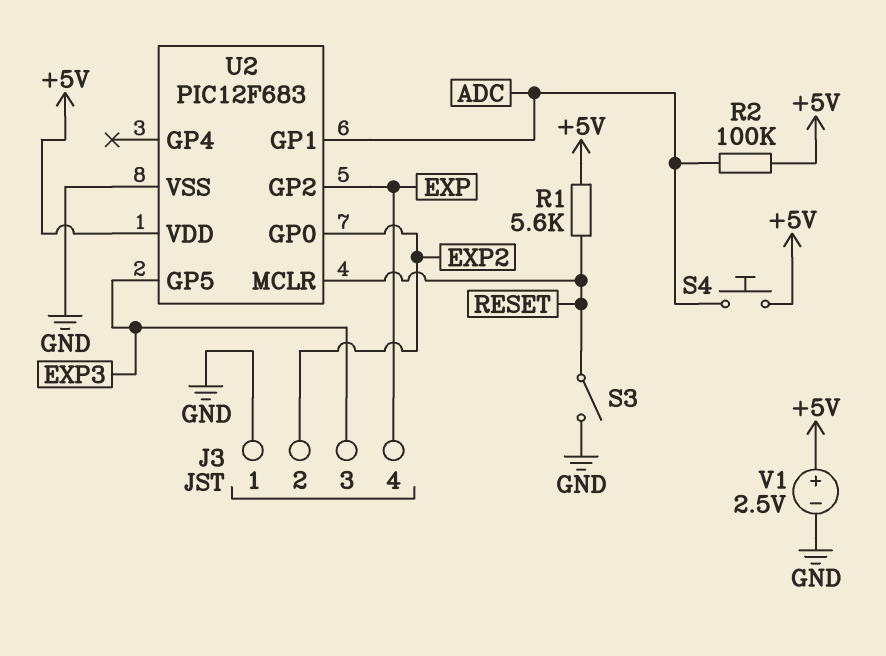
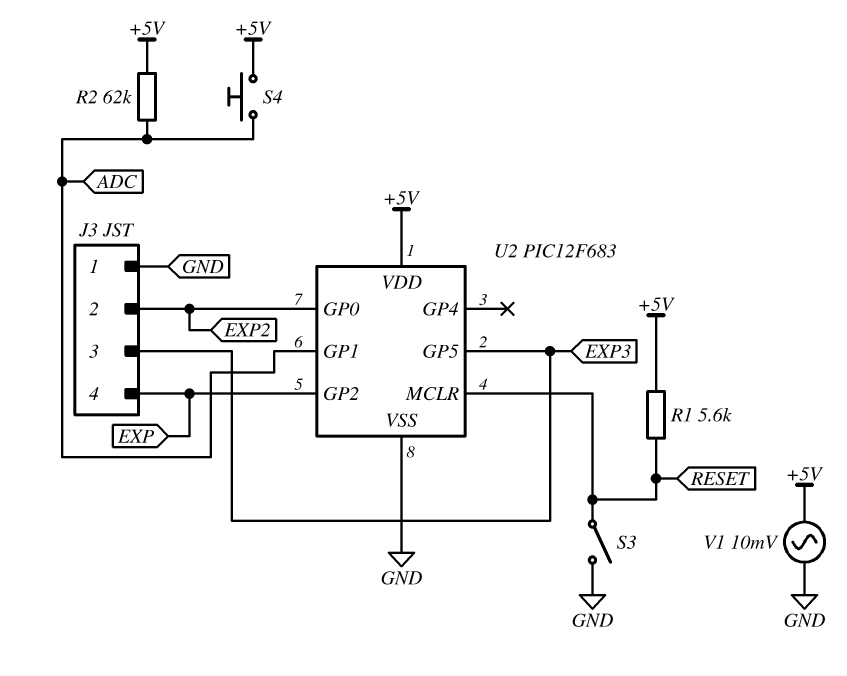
R2: 100k (+5V, ADC) -> 62k (+5V, ADC)
V1: 2.5V (plus +5V, minus GND) -> AC 10mV (+5V, GND)

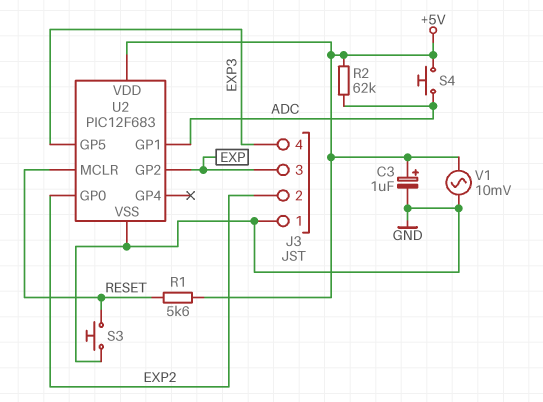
C3: none -> 1uF (plus +5V, minus GND)
J3 pin 3: EXP3 -> EXP
J3 pin 4: EXP -> EXP3
S3: switch (GND, RESET) -> button (GND, RESET)

